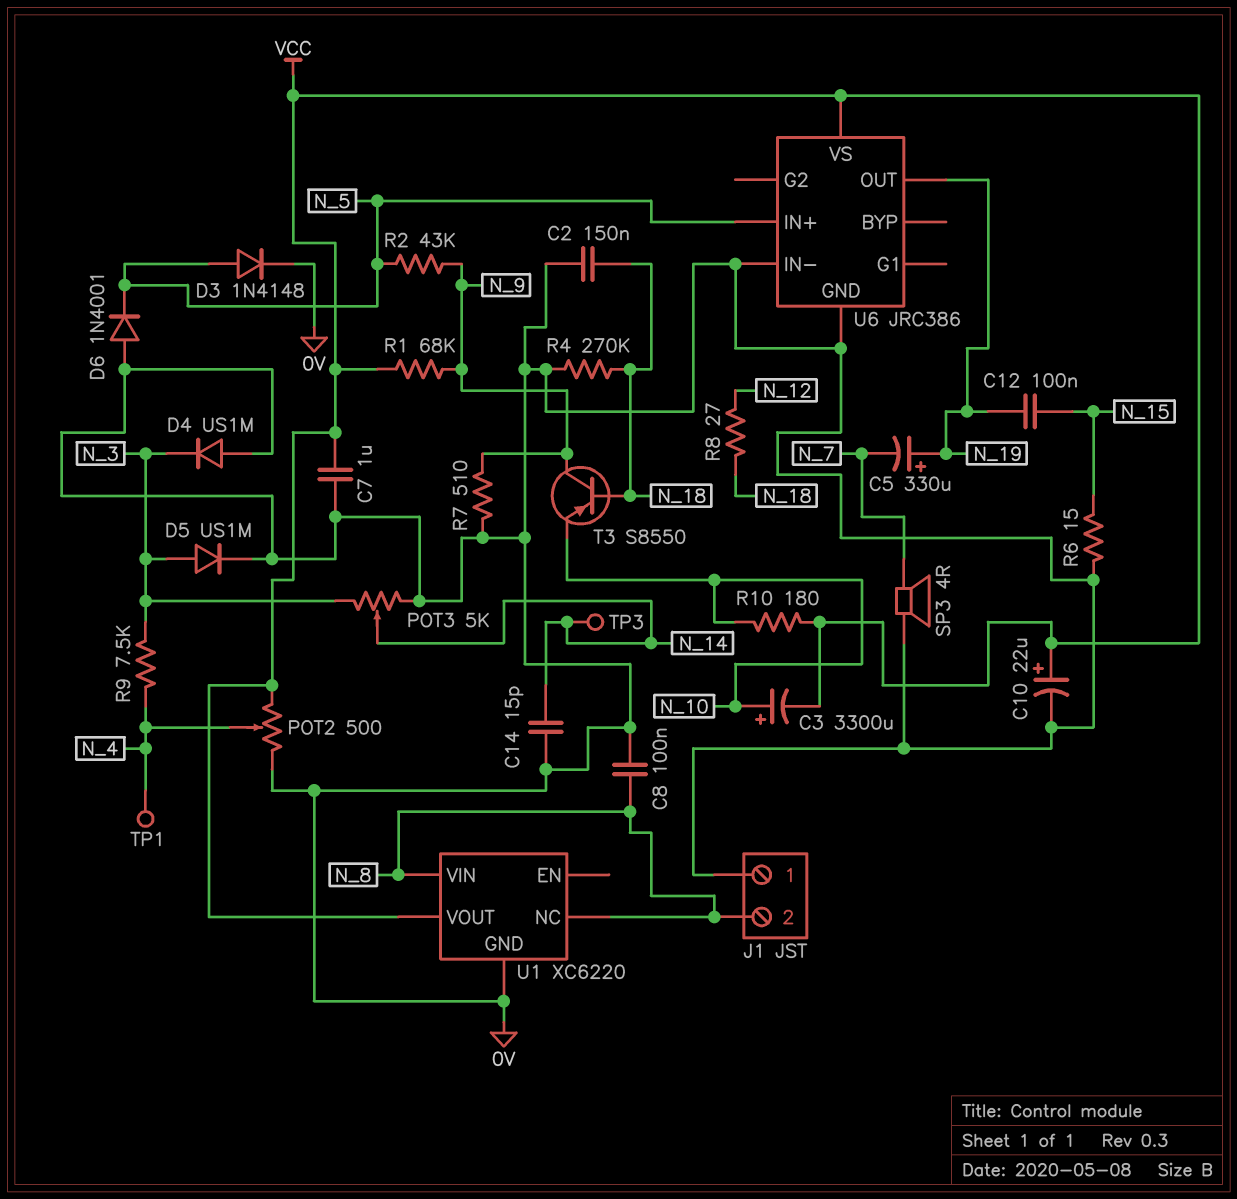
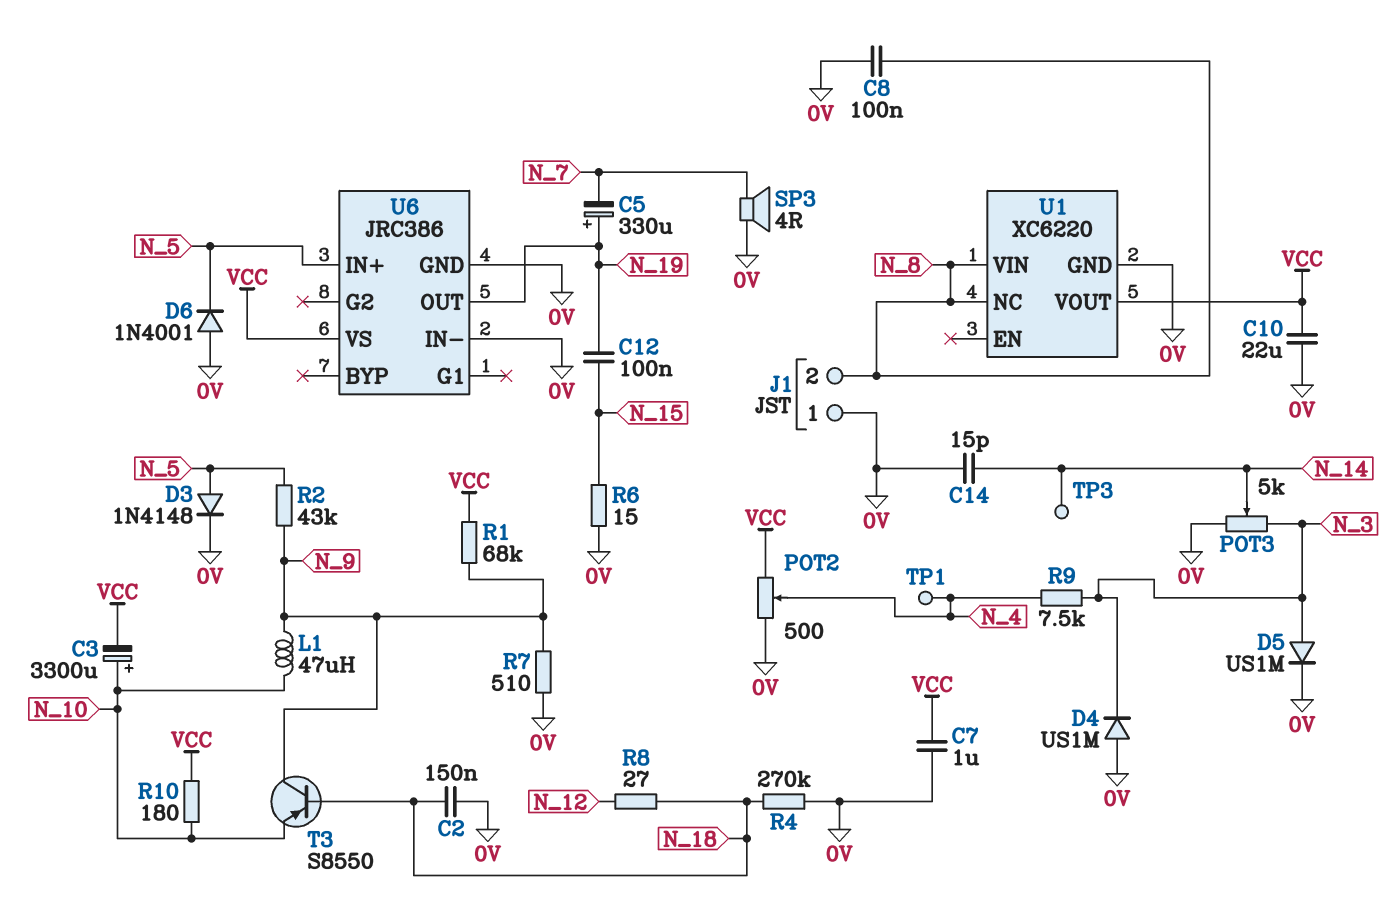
C10: 22uF (plus VCC, minus 0V) -> 22uF (0V, VCC)
L1: none -> 47uH (N_9, N_10)

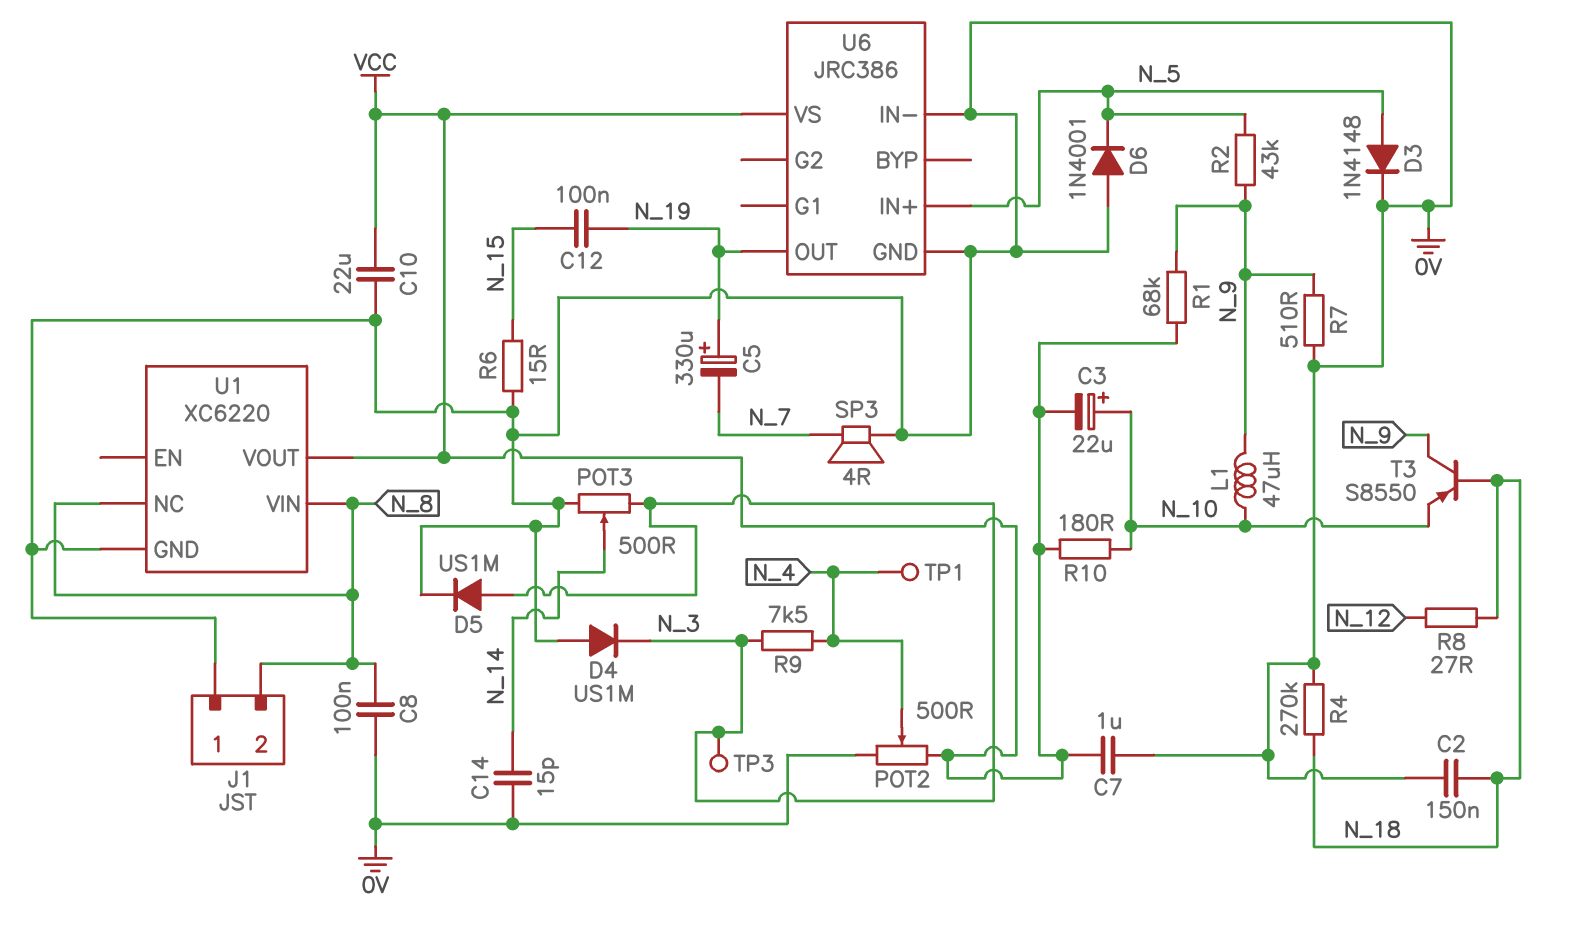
C3: 3300uF (plus N_10, minus VCC) -> 22uF (plus N_10, minus VCC)
POT3: 5k (0V, N_3, wiper N_14) -> 500 (0V, N_3, wiper N_14)
TP3: test point (N_14) -> test point (N_3)

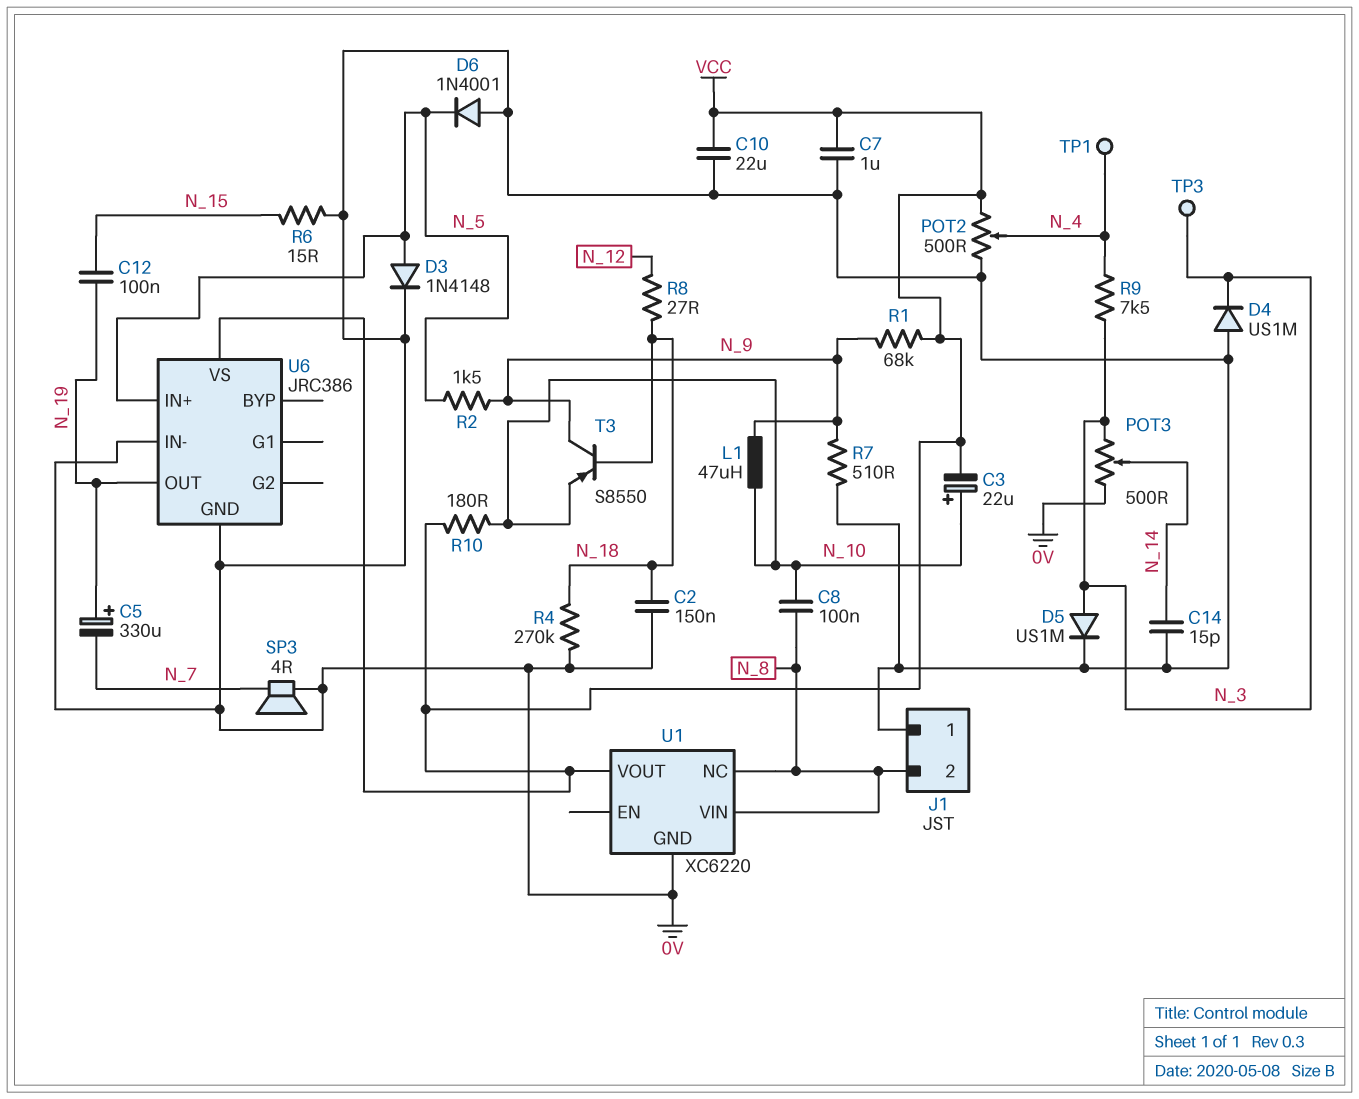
C8: 100nF (0V, N_8) -> 100nF (N_8, N_10)
R2: 43k (N_5, N_9) -> 1.5k (N_5, N_9)

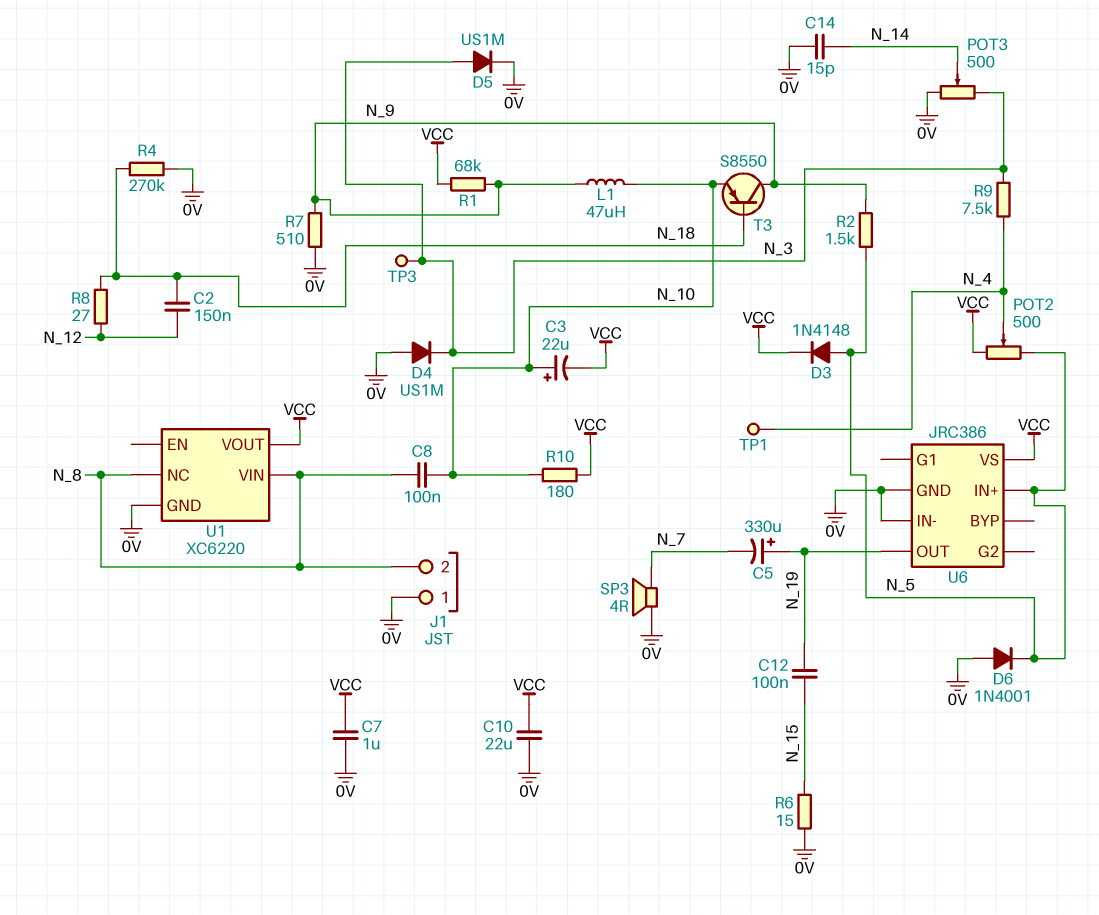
C2: 150nF (0V, N_18) -> 150nF (N_12, N_18)
D3: diode 1N4148 (A N_5, K 0V) -> diode 1N4148 (A N_5, K VCC)
POT2: 500 (0V, VCC, wiper N_4) -> 500 (N_5, VCC, wiper N_4)

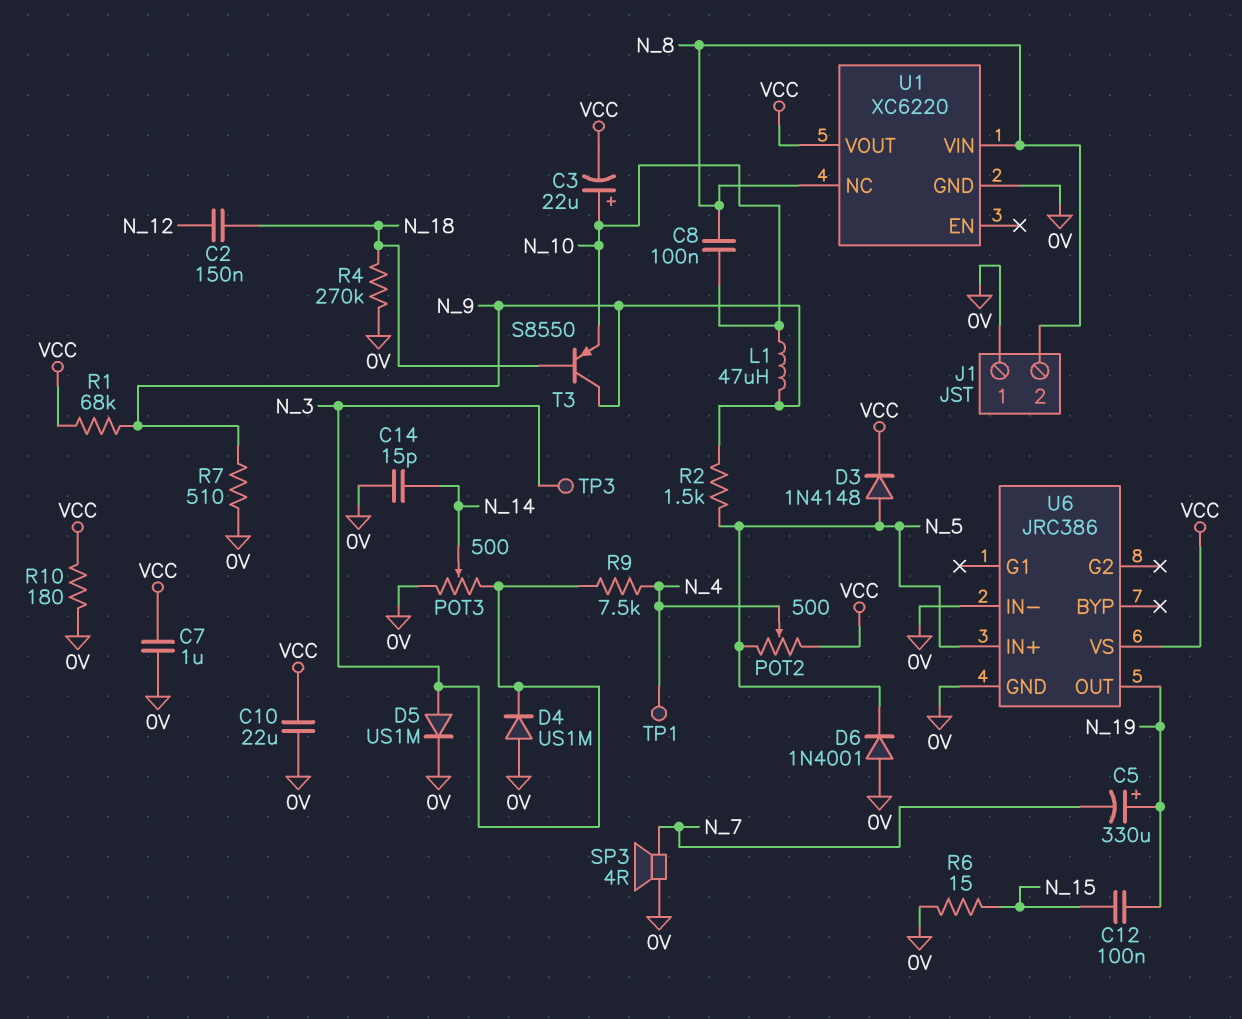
R8: 27 (N_12, N_18) -> none
R10: 180 (N_10, VCC) -> 180 (0V, VCC)

